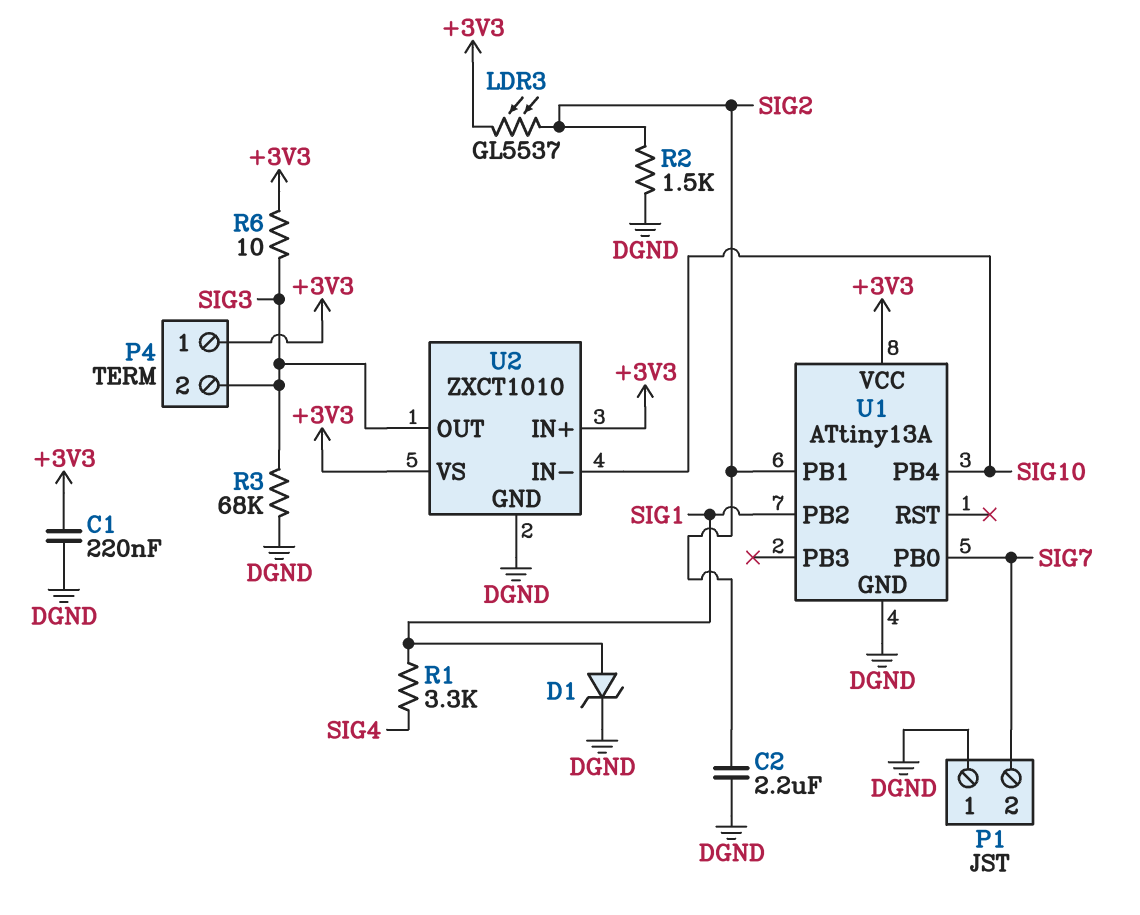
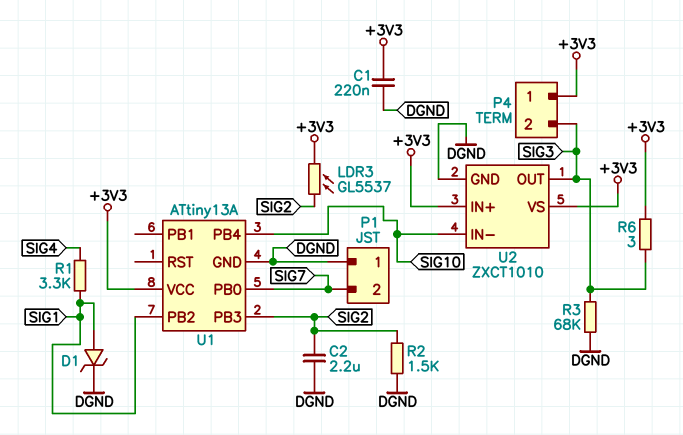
R6: 10 (+3V3, SIG3) -> 3 (+3V3, SIG3)
U1 pin PB1: SIG2 -> none
U1 pin PB3: none -> SIG2

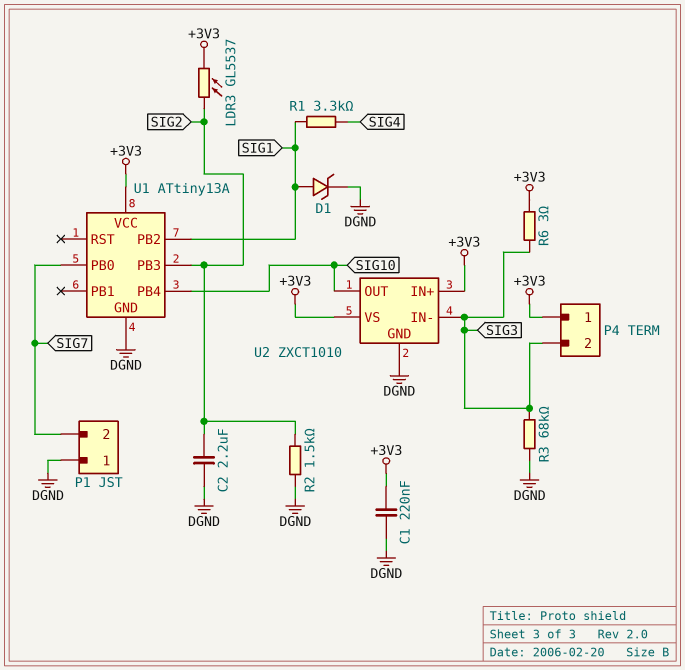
U2 pin IN-: SIG10 -> SIG3
U2 pin OUT: SIG3 -> SIG10

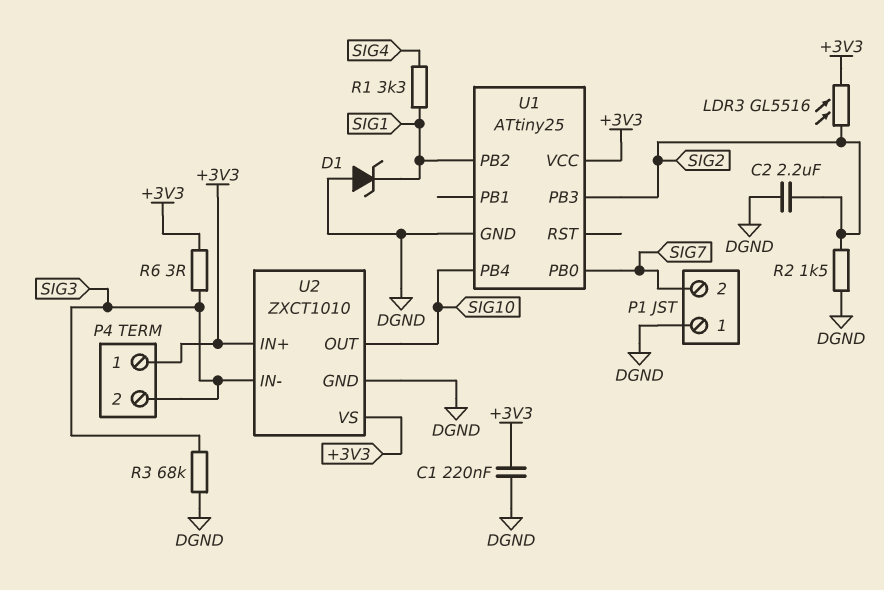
D1: zener (A SIG1, K DGND) -> zener (A DGND, K SIG1)
LDR3: GL5537 (+3V3, SIG2) -> GL5516 (+3V3, SIG2)
U1: ATtiny13A -> ATtiny25

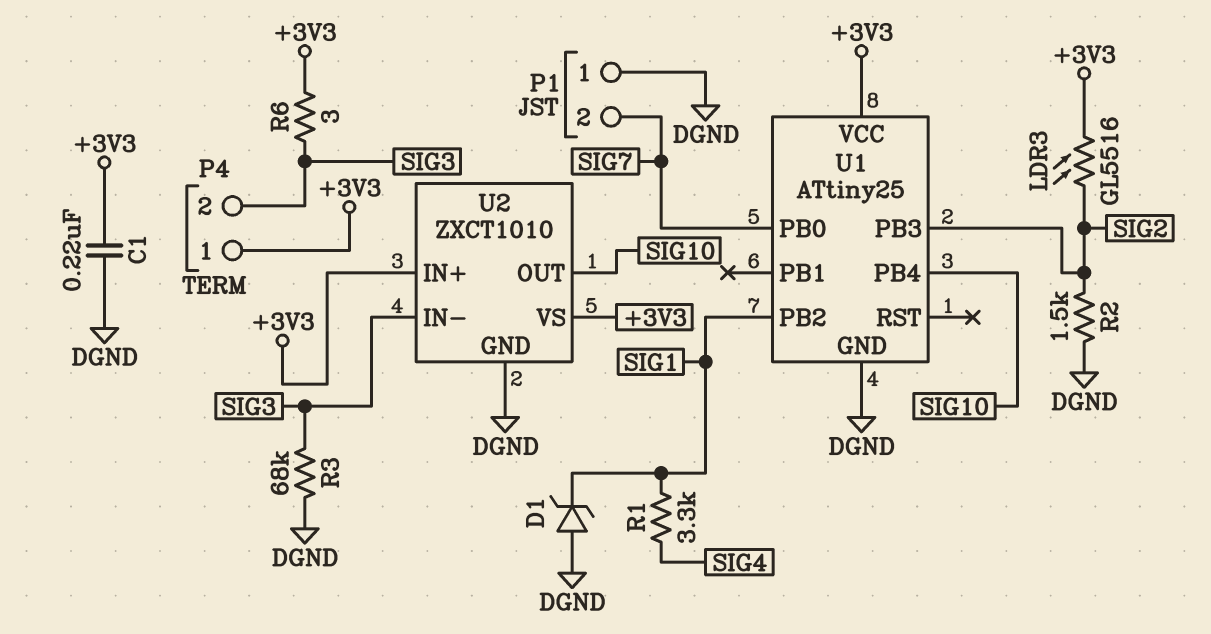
C2: 2.2uF (DGND, SIG2) -> none

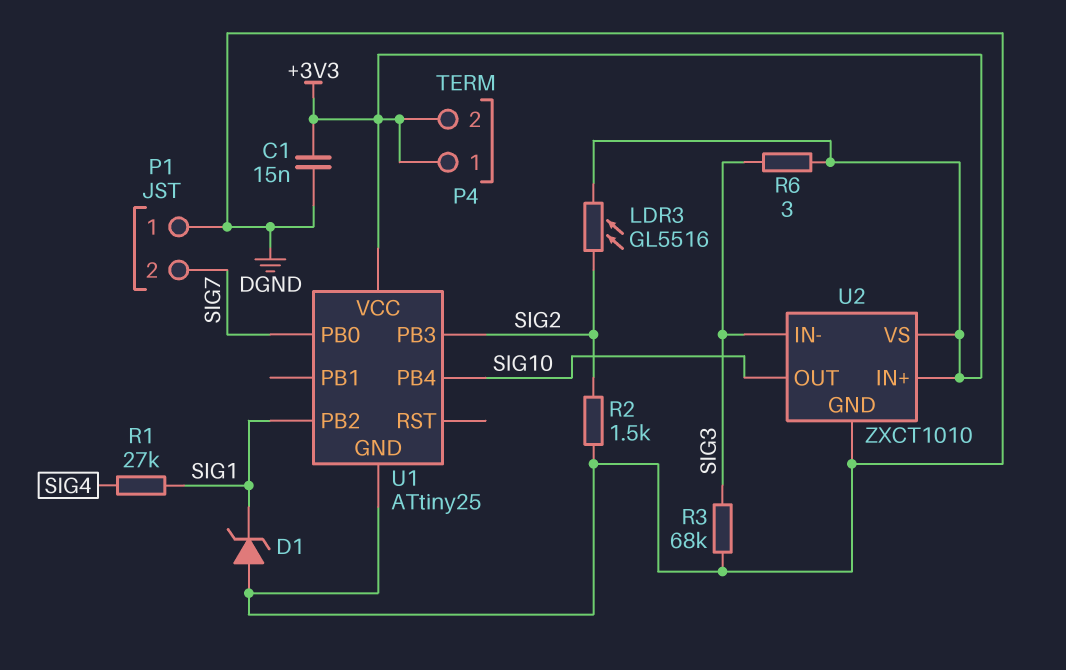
C1: 220nF (+3V3, DGND) -> 15nF (+3V3, DGND)
P4 pin 2: SIG3 -> +3V3
R1: 3.3k (SIG1, SIG4) -> 27k (SIG1, SIG4)

